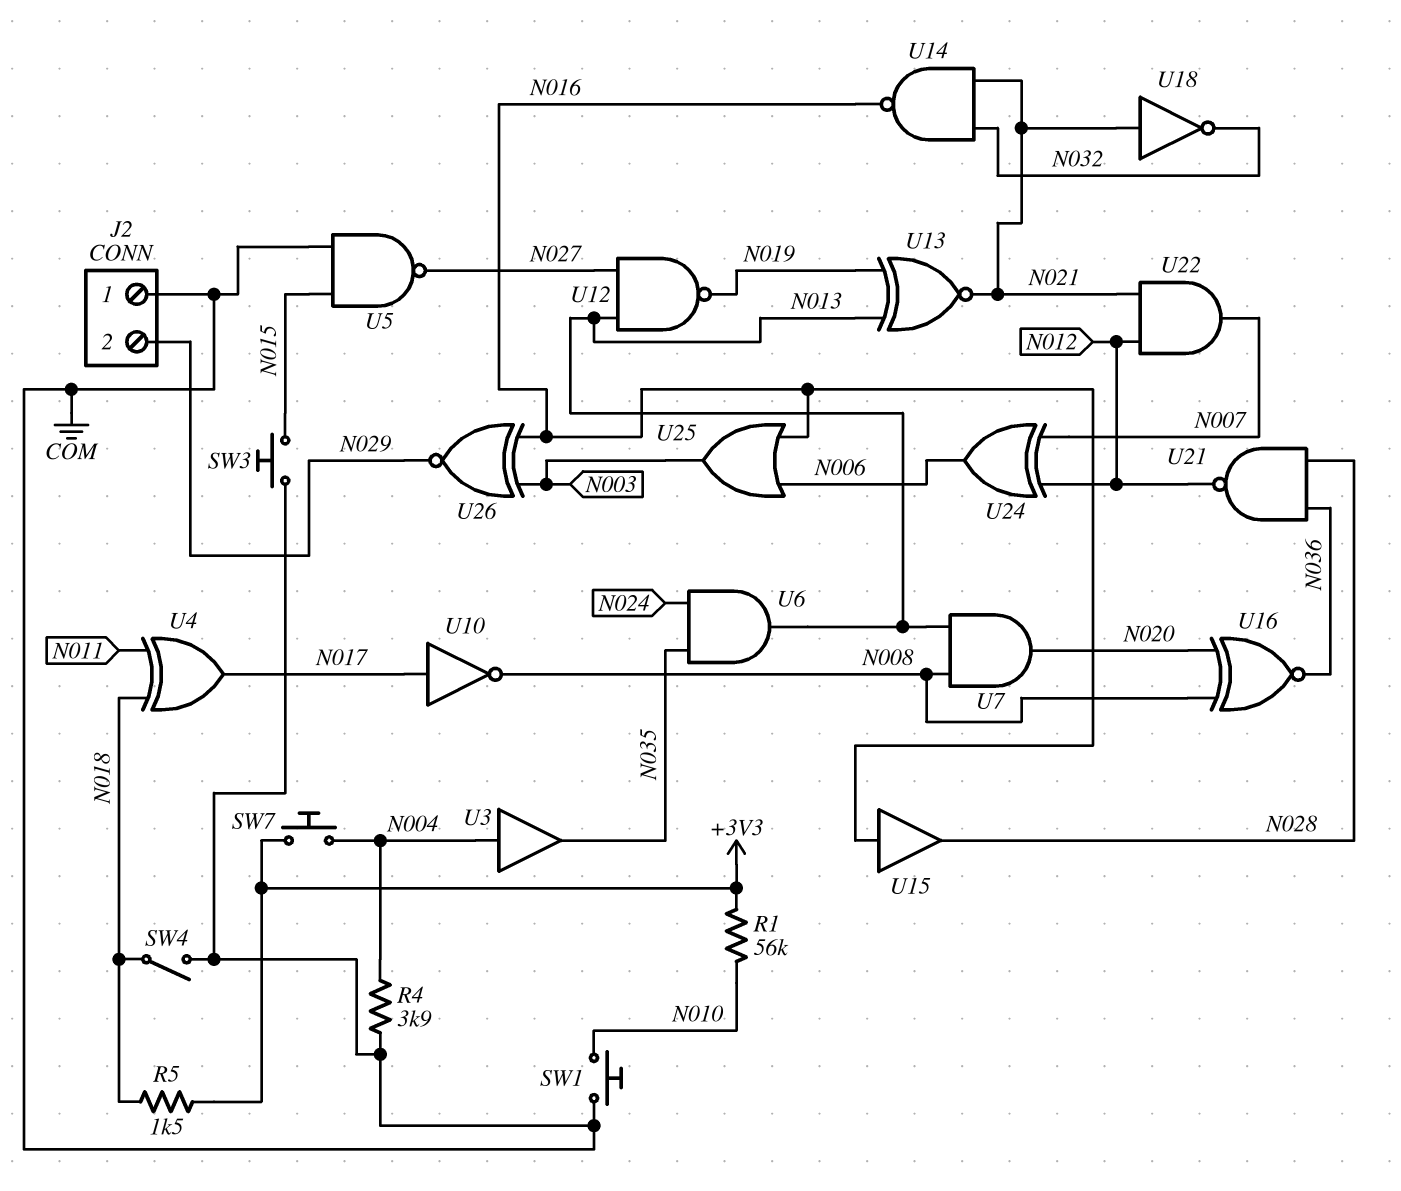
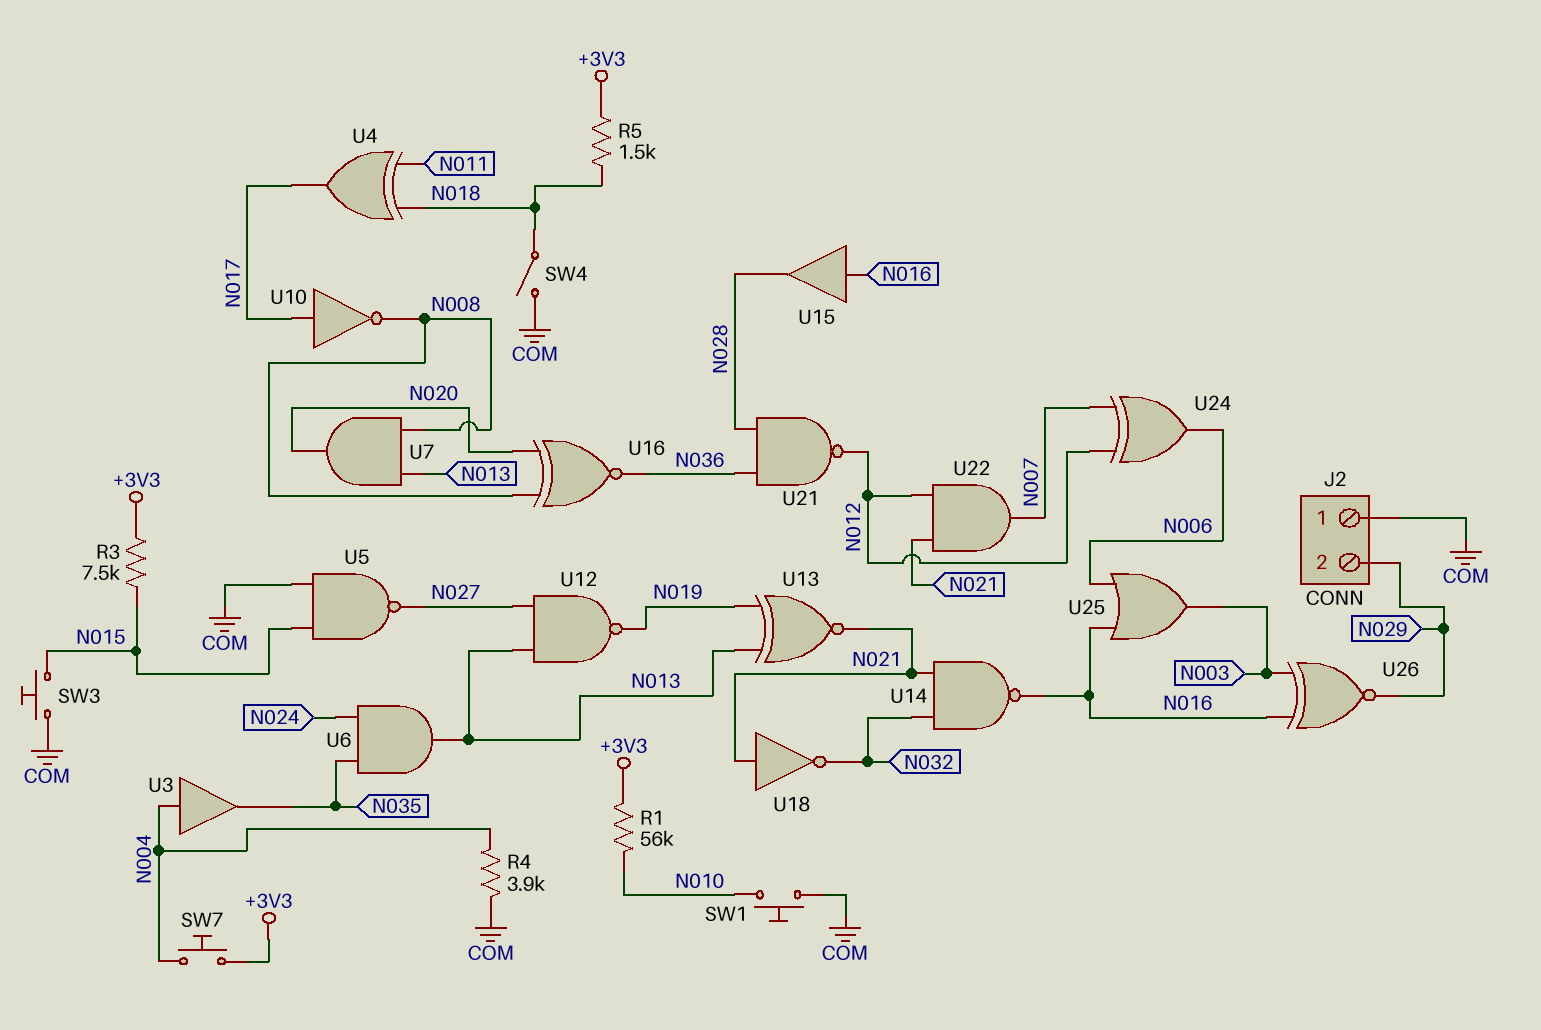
R3: none -> 7.5k (+3V3, N015)

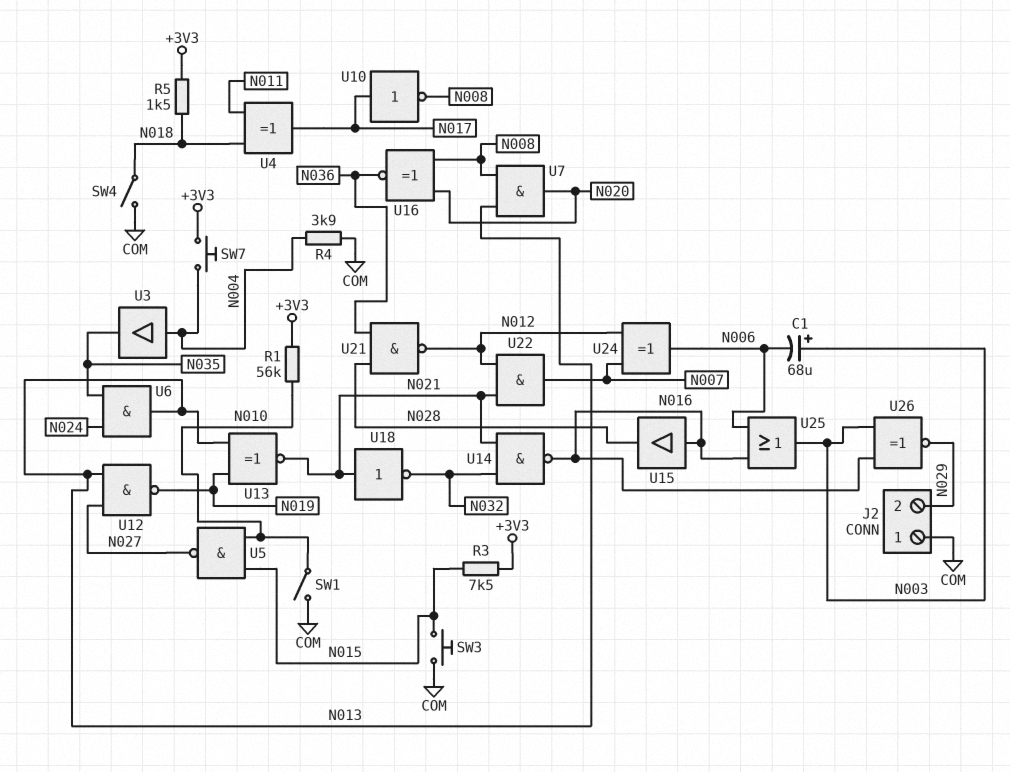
C1: none -> 68uF (plus N003, minus N006)
SW1: button (COM, N010) -> switch (COM, N010)
U5: NAND (in COM, in N015, out N027) -> NAND (in N010, in N015, out N027)

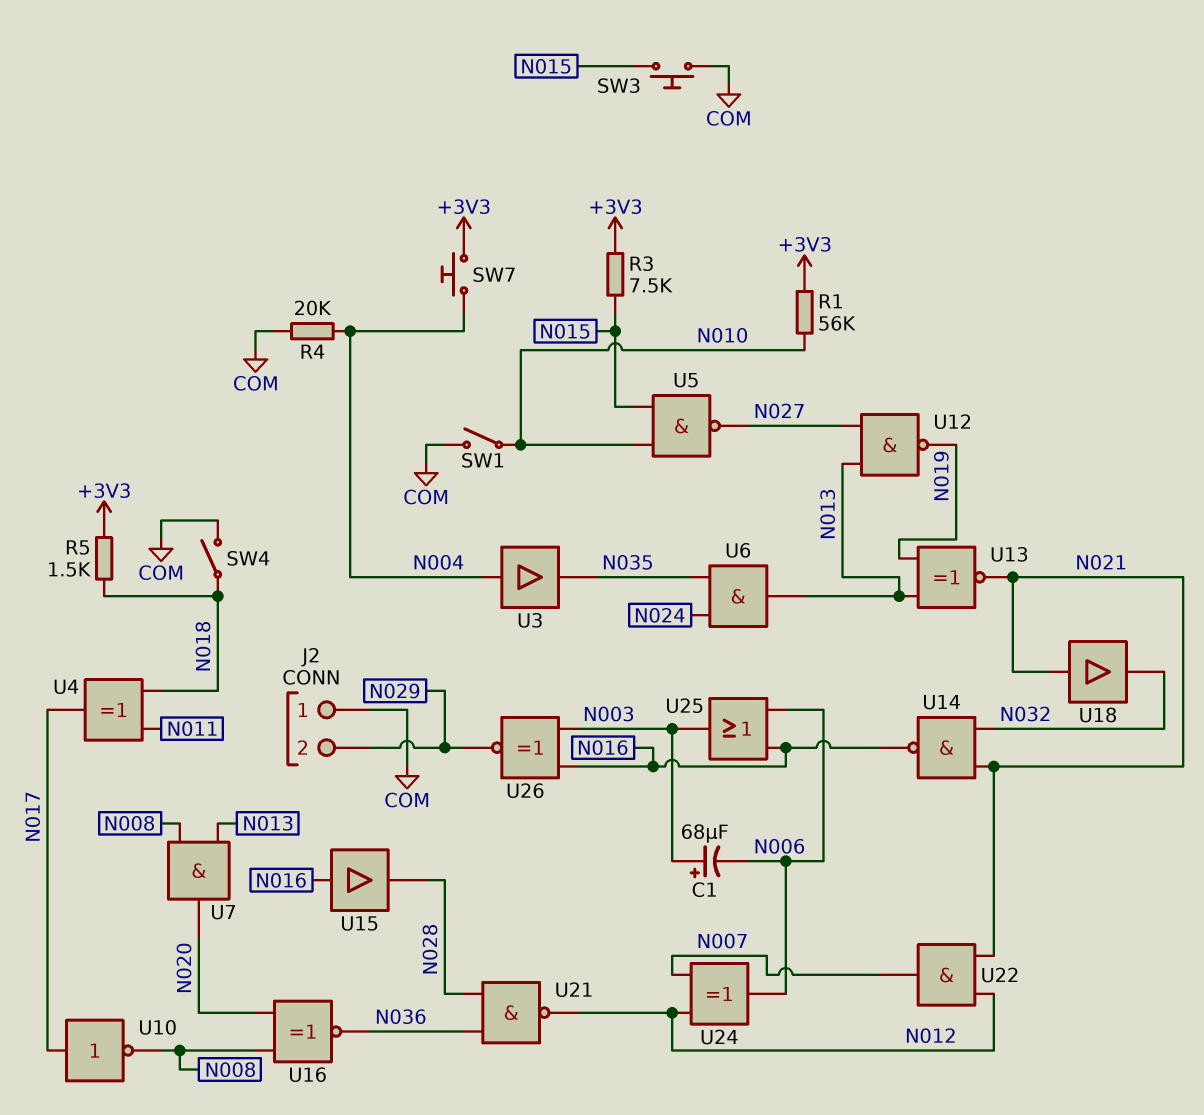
R4: 3.9k (COM, N004) -> 20k (COM, N004)
U18: NOT (in N021, out N032) -> buffer (in N021, out N032)

